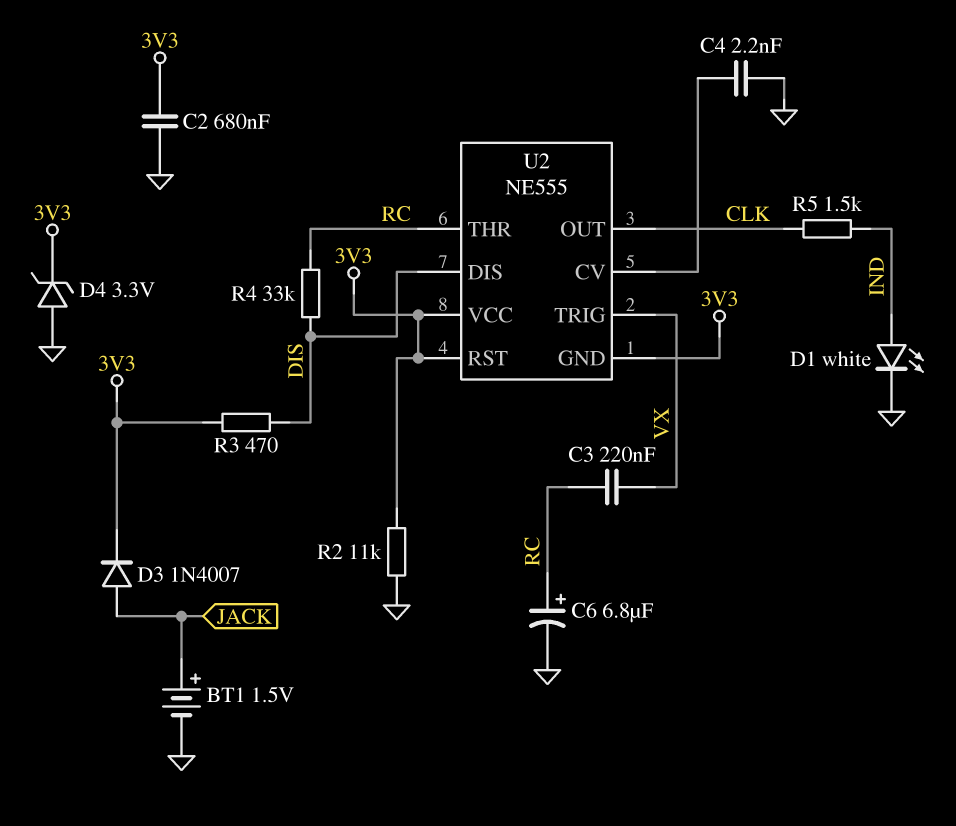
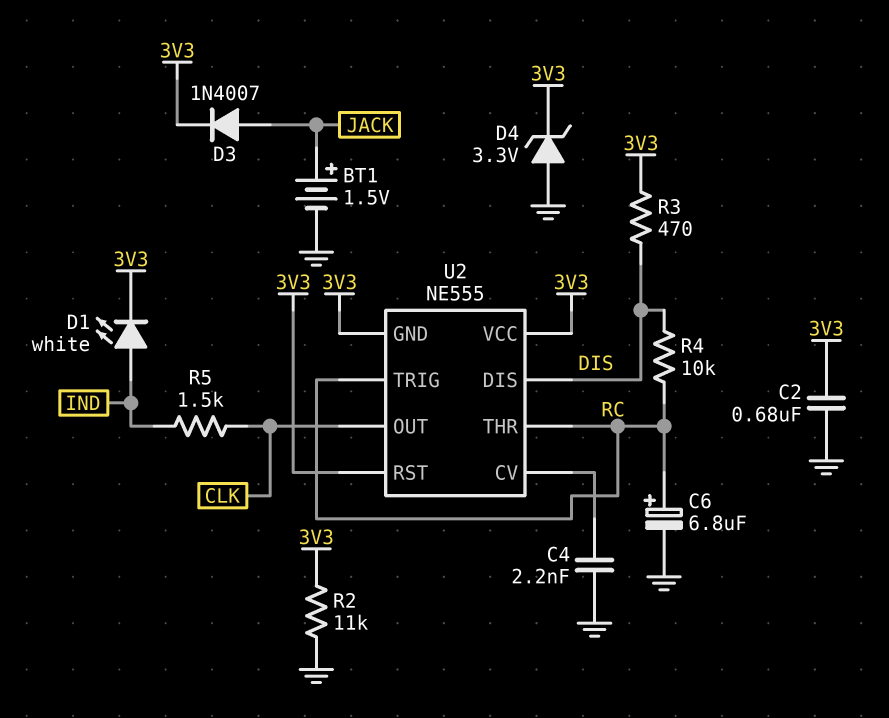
C3: 220nF (RC, VX) -> none
D1: LED white (A IND, K GND) -> LED white (A IND, K 3V3)
R4: 33k (DIS, RC) -> 10k (DIS, RC)
U2 pin TRIG: VX -> RC

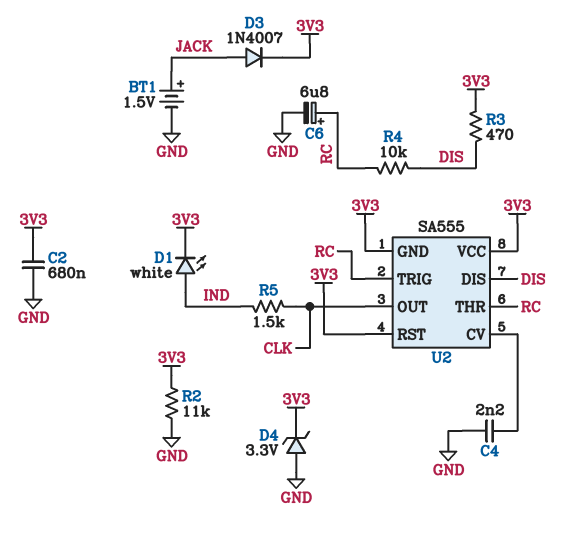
U2: NE555 -> SA555

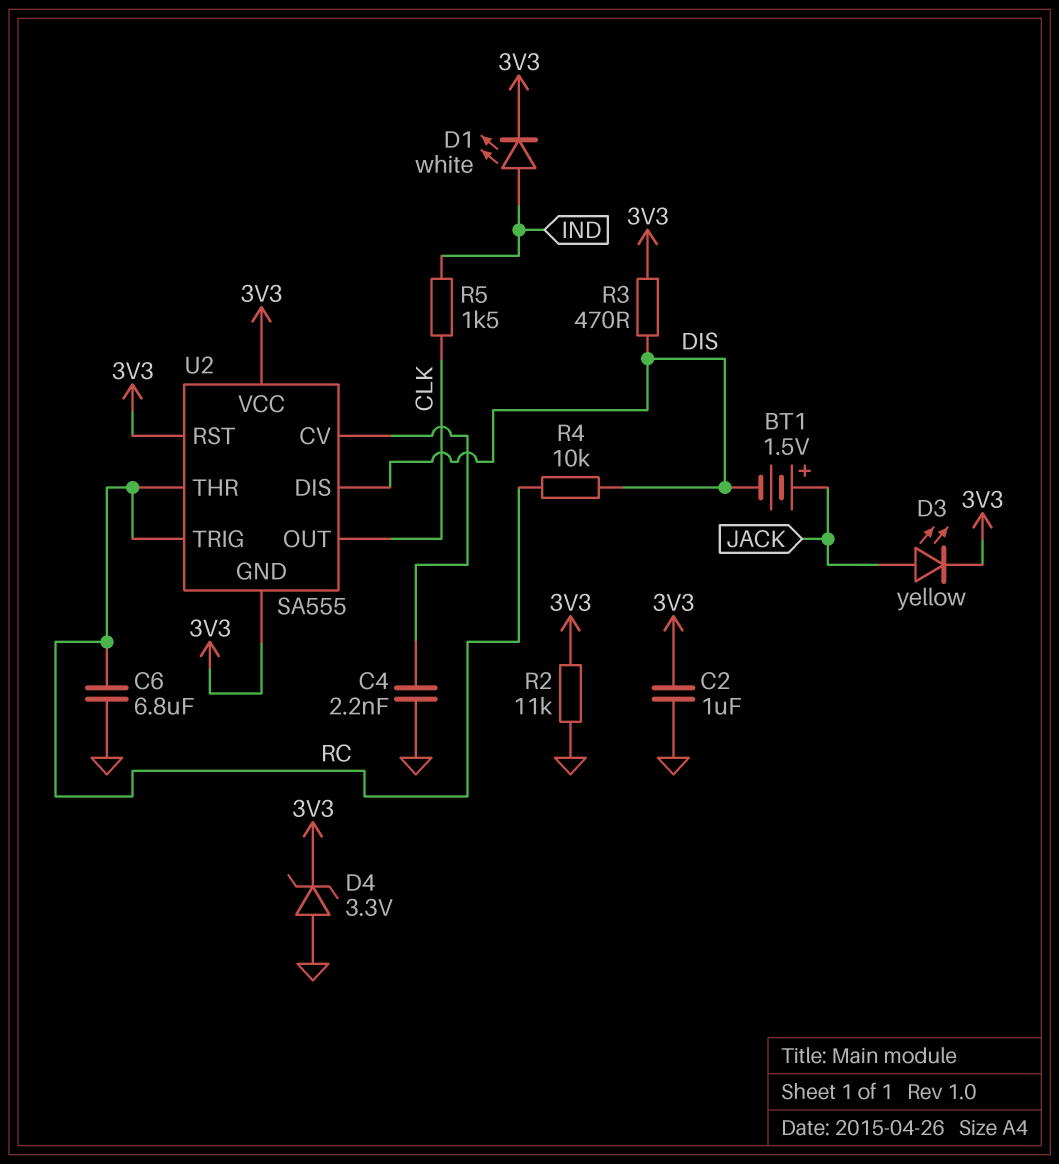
BT1: 1.5V (plus JACK, minus GND) -> 1.5V (plus JACK, minus DIS)
C2: 680nF (3V3, GND) -> 1uF (3V3, GND)
C6: 6.8uF (plus RC, minus GND) -> 6.8uF (GND, RC)
D3: diode 1N4007 (A JACK, K 3V3) -> LED yellow (A JACK, K 3V3)

